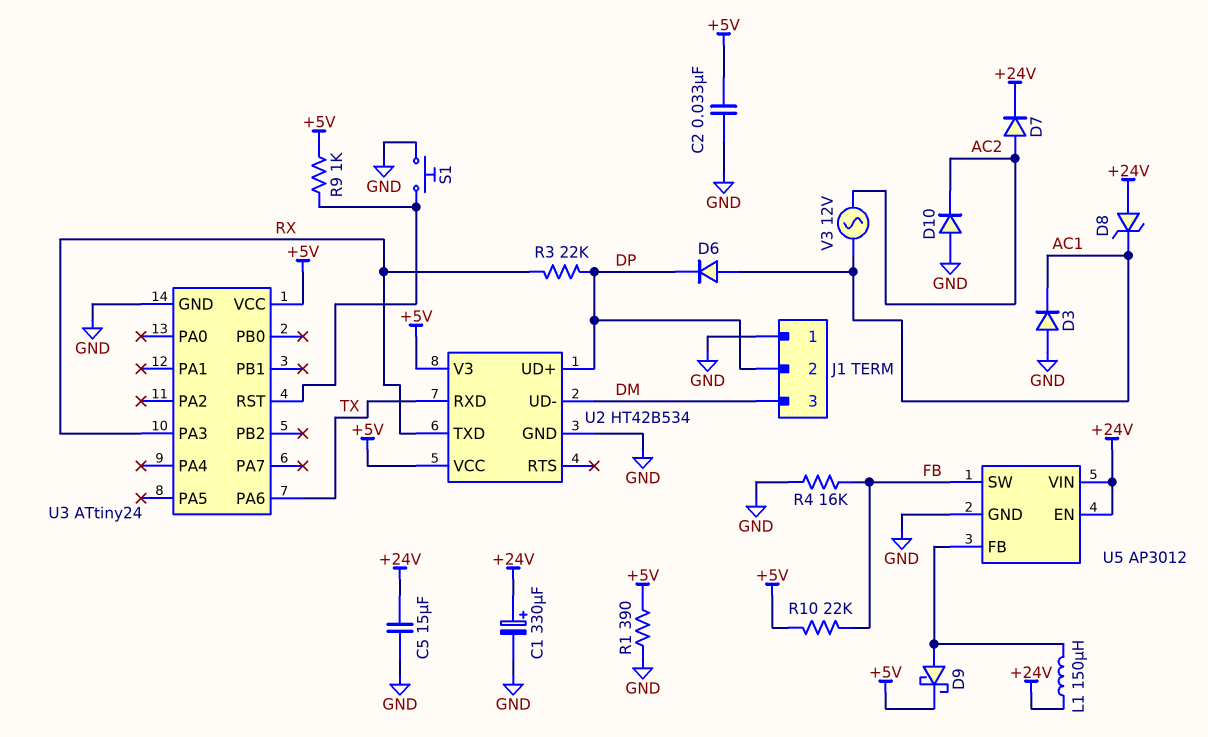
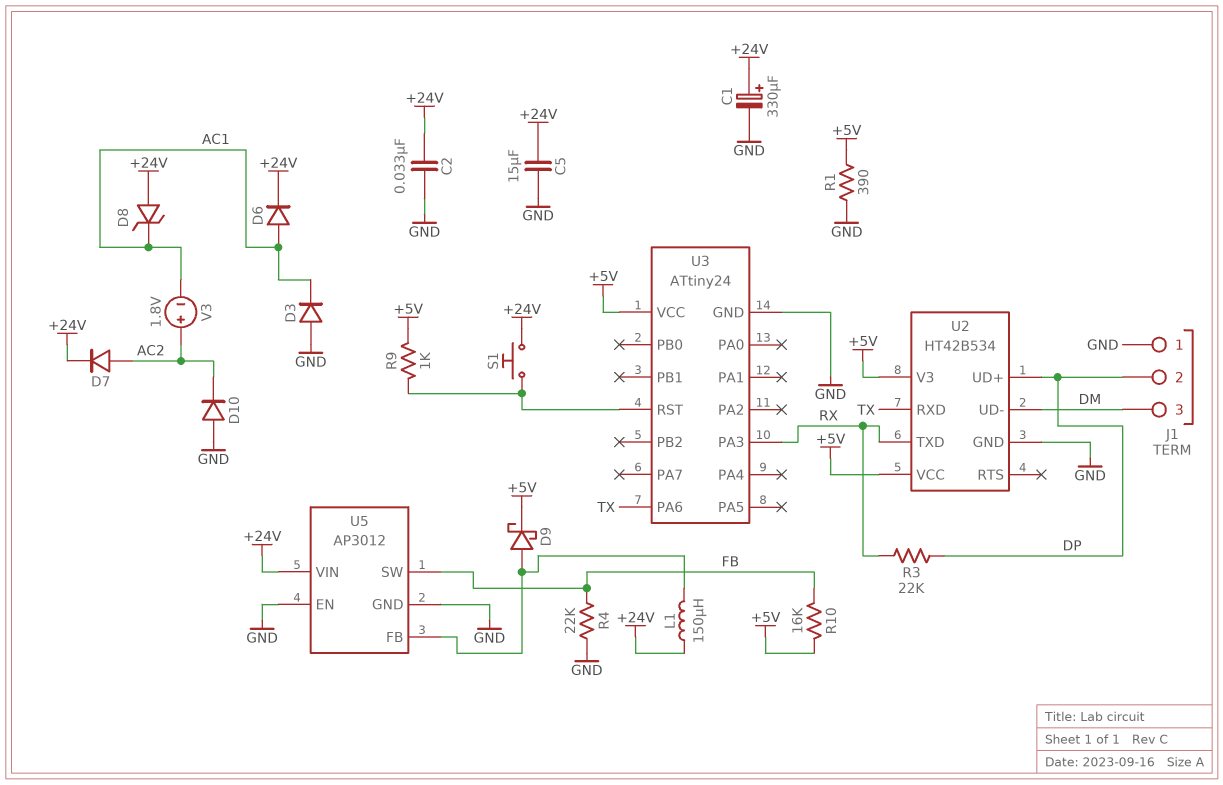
C2: 33nF (+5V, GND) -> 33nF (+24V, GND)
D6: diode (A AC1, K DP) -> diode (A AC1, K +24V)
R4: 16k (FB, GND) -> 22k (FB, GND)
R10: 22k (+5V, FB) -> 16k (+5V, FB)
S1: button (GND, U3/RST) -> button (+24V, U3/RST)
U5 pin EN: +24V -> GND
V3: AC 12V (AC1, AC2) -> 1.8V (plus AC2, minus AC1)

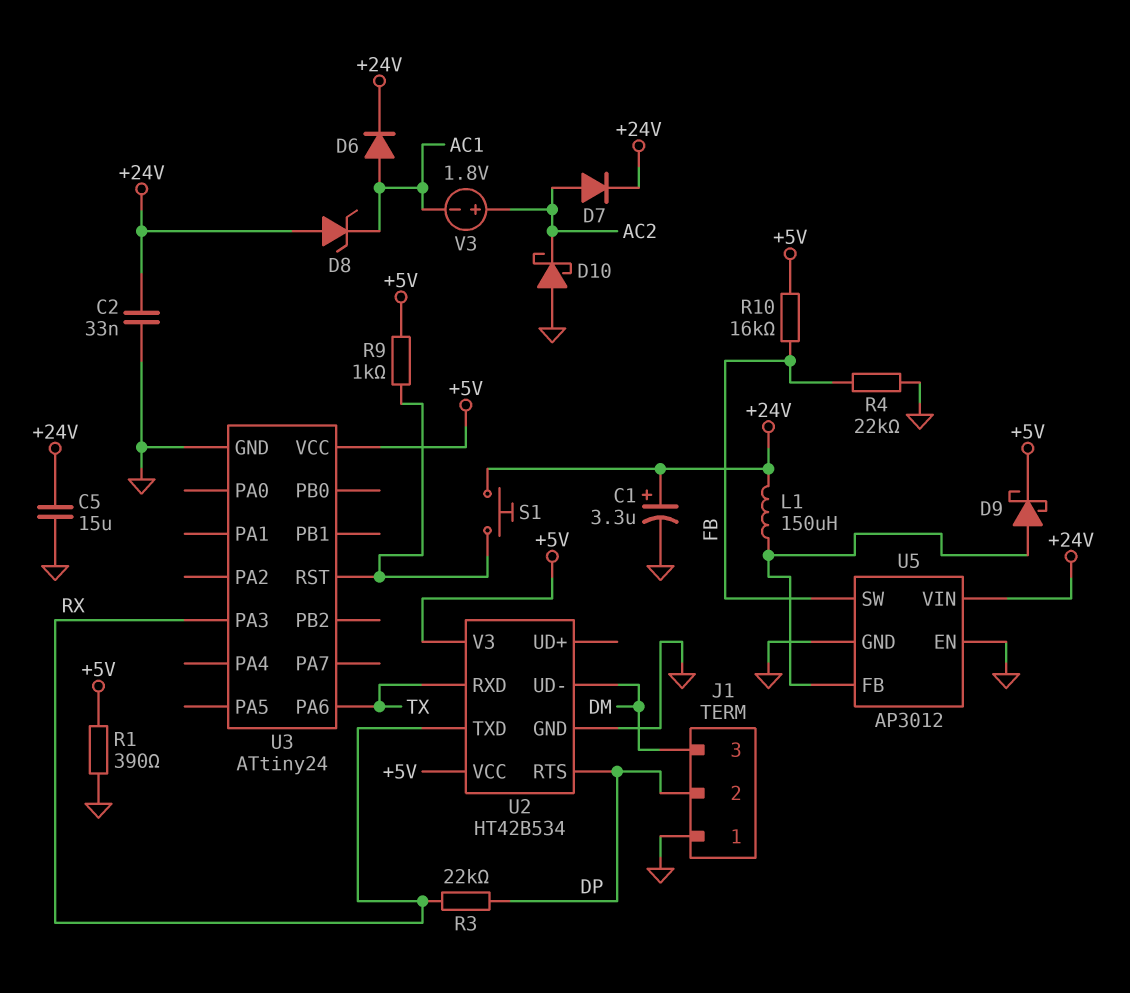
C1: 330uF (plus +24V, minus GND) -> 3.3uF (plus +24V, minus GND)
D3: diode (A GND, K AC1) -> none
D10: diode (A GND, K AC2) -> schottky (A GND, K AC2)
U2 pin RTS: none -> DP
U2 pin UD+: DP -> none

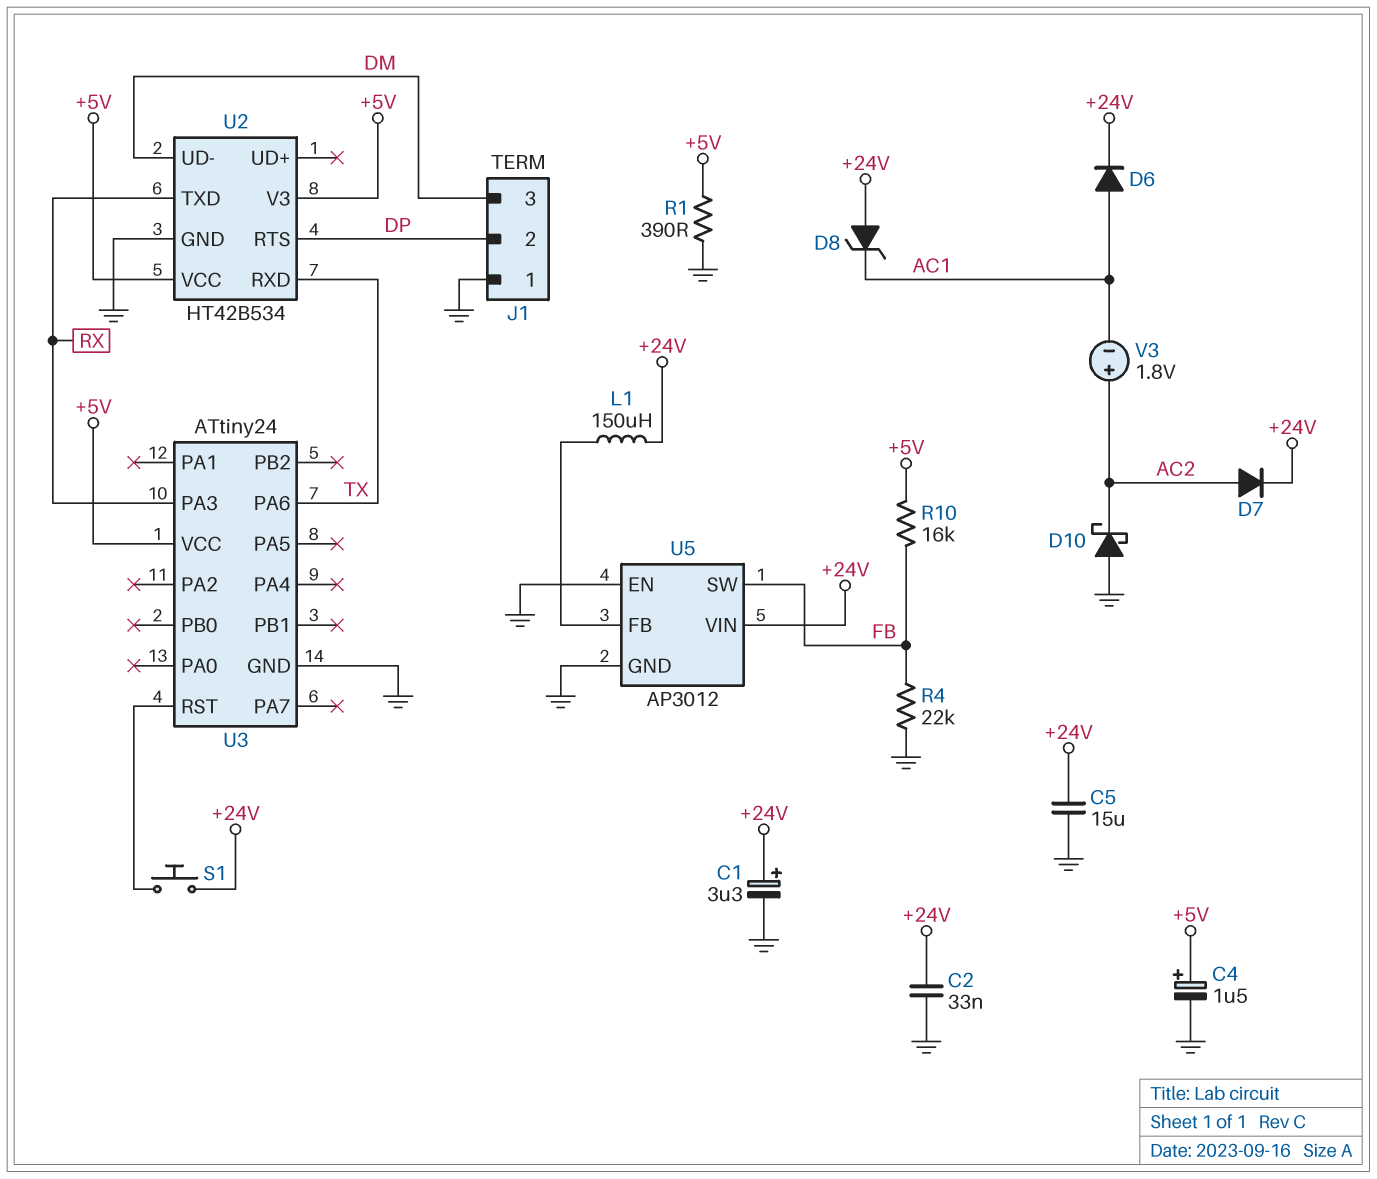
C4: none -> 1.5uF (plus +5V, minus GND)
D9: schottky (A U5/FB, K +5V) -> none
R3: 22k (DP, RX) -> none
R9: 1k (+5V, U3/RST) -> none

